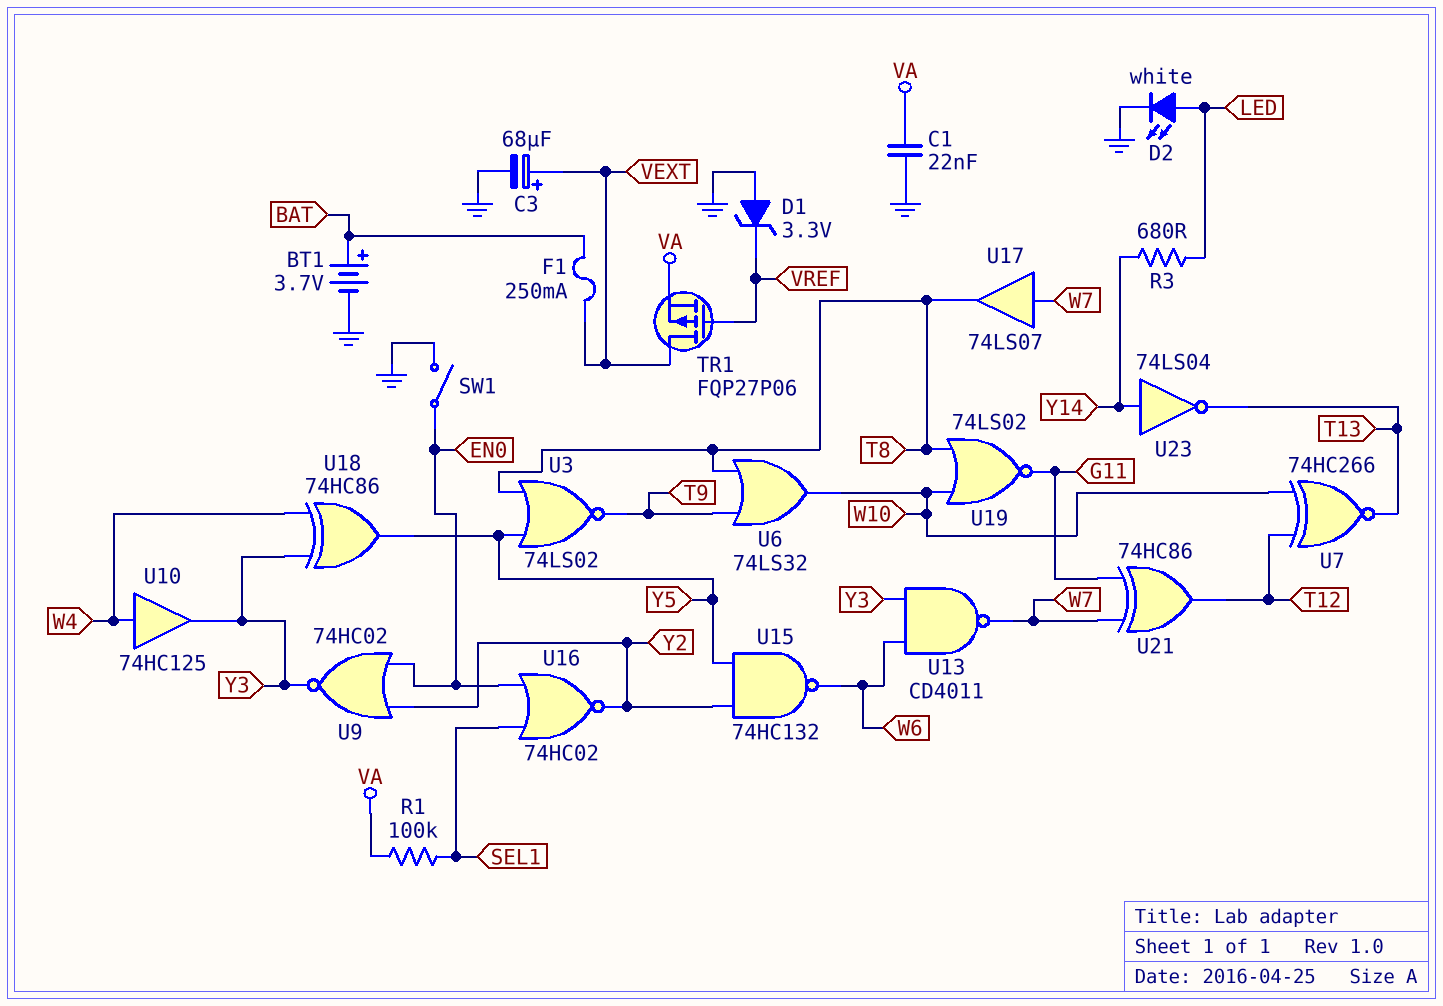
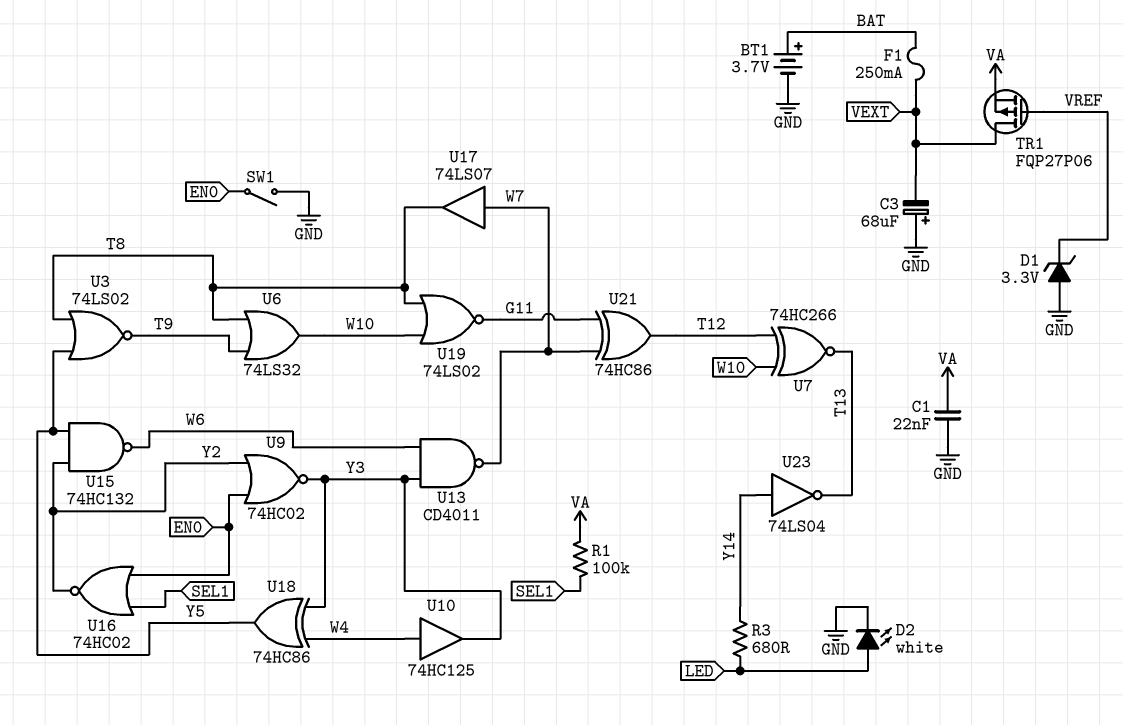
C3: 68uF (plus VEXT, minus GND) -> 68uF (plus GND, minus VEXT)

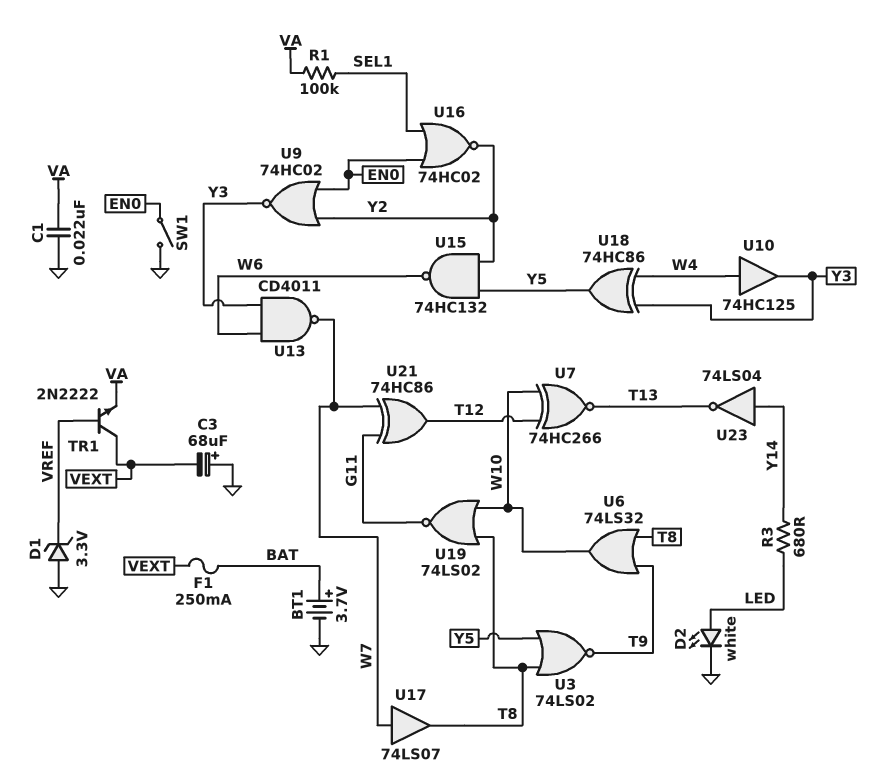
TR1: PMOS FQP27P06 (G VREF, D VEXT, S VA) -> NPN 2N2222 (B VREF, C VEXT, E VA)

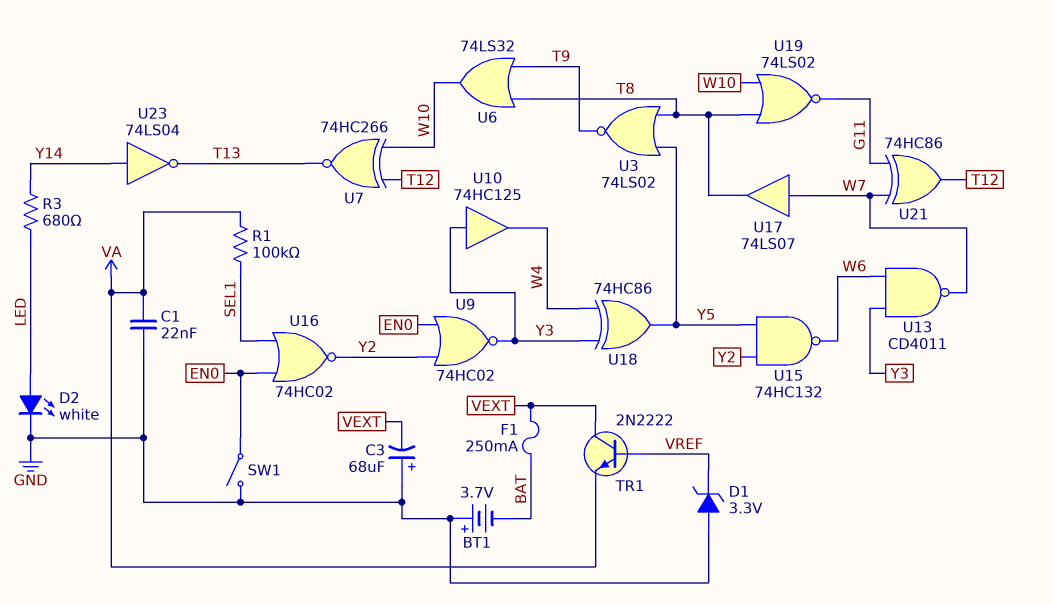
BT1: 3.7V (plus BAT, minus GND) -> 3.7V (plus GND, minus BAT)
U10: buffer 74HC125 (in W4, out Y3) -> buffer 74HC125 (in Y3, out W4)

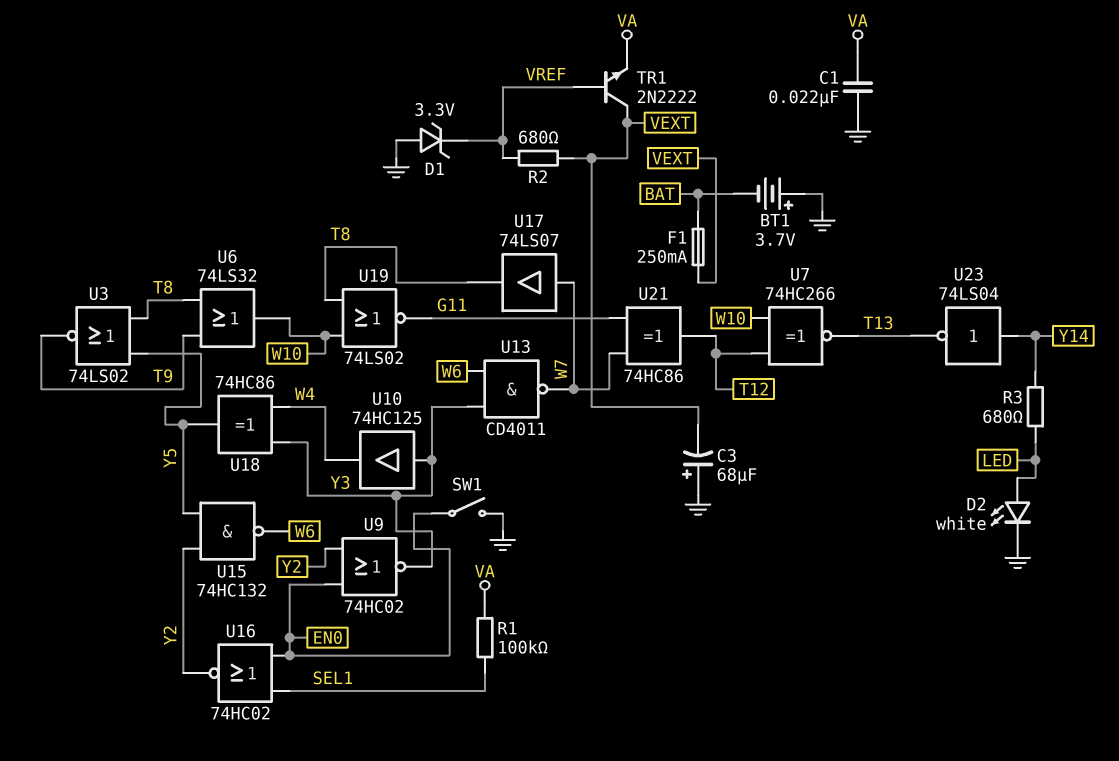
R2: none -> 680 (VEXT, VREF)

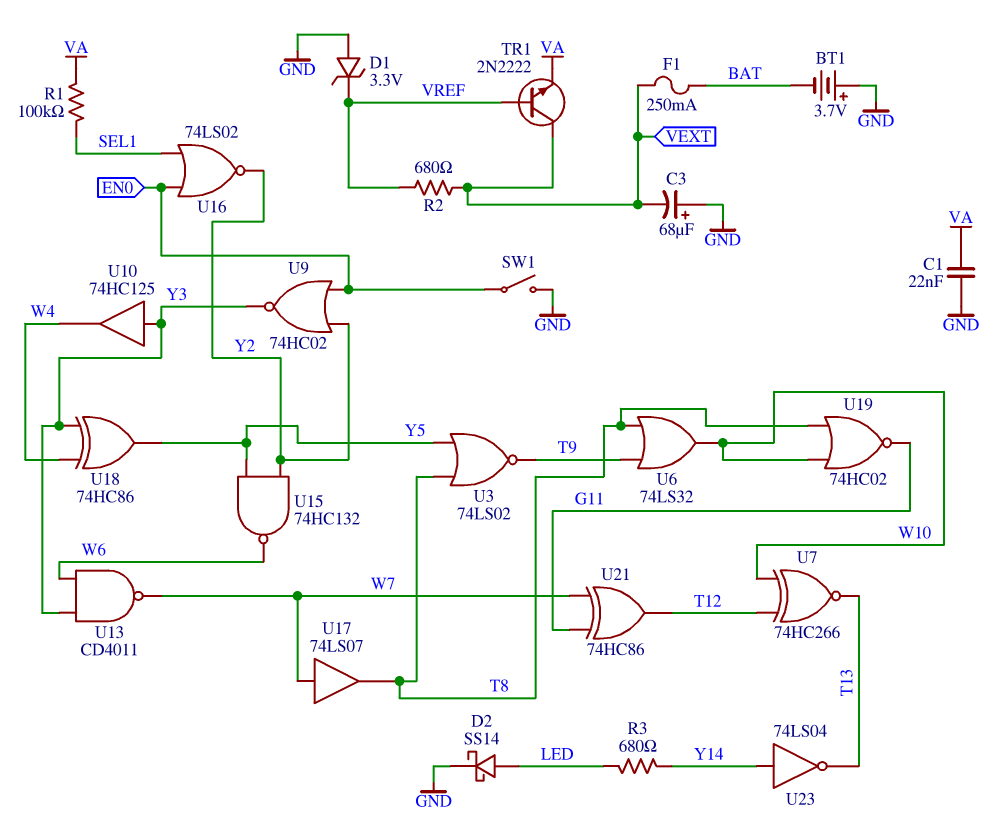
D2: LED white (A LED, K GND) -> schottky SS14 (A LED, K GND)
U16: NOR 74HC02 (in EN0, in SEL1, out Y2) -> NOR 74LS02 (in EN0, in SEL1, out Y2)
U19: NOR 74LS02 (in T8, in W10, out G11) -> NOR 74HC02 (in T8, in W10, out G11)

